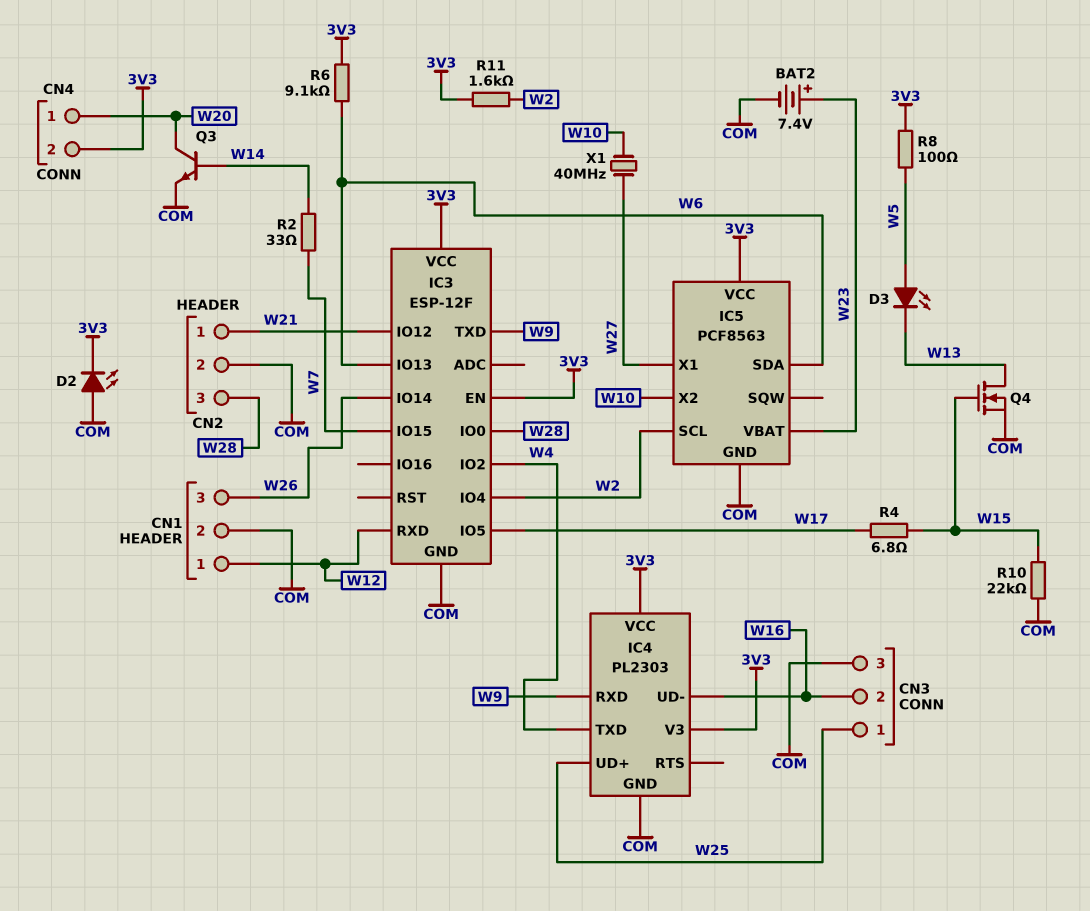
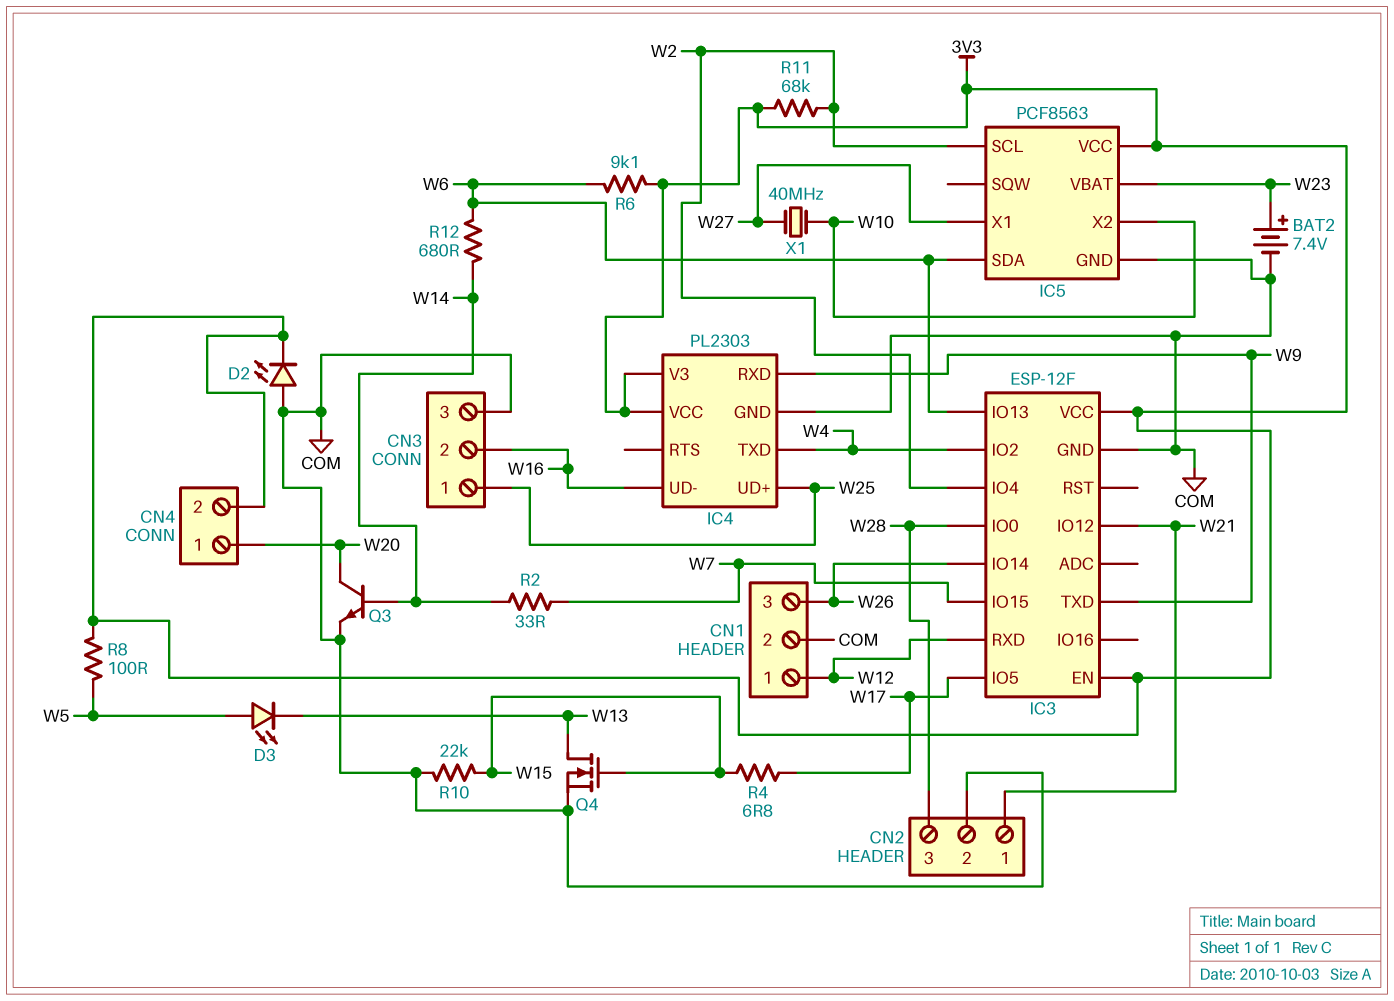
R11: 1.6k (3V3, W2) -> 68k (3V3, W2)
R12: none -> 680 (W6, W14)

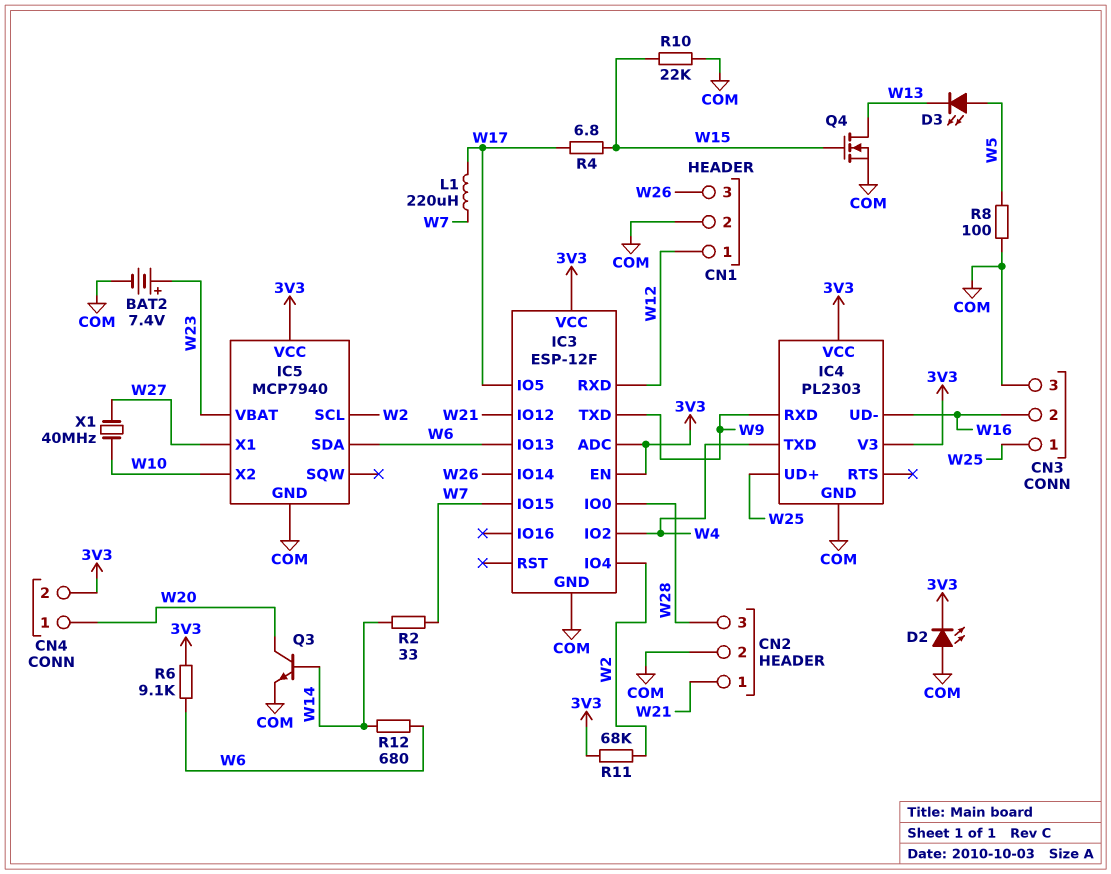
IC3 pin ADC: none -> 3V3
IC5: PCF8563 -> MCP7940
L1: none -> 220uH (W7, W17)
R8: 100 (3V3, W5) -> 100 (COM, W5)

